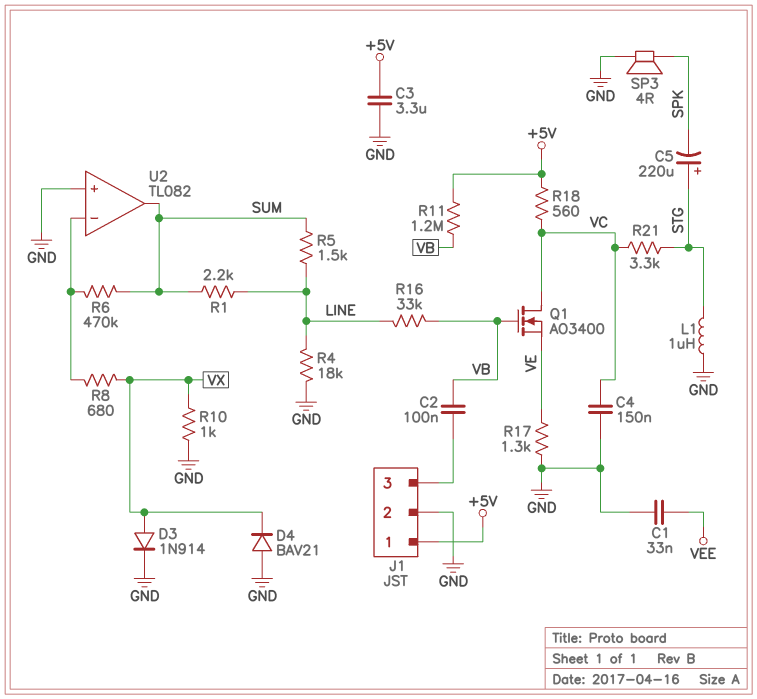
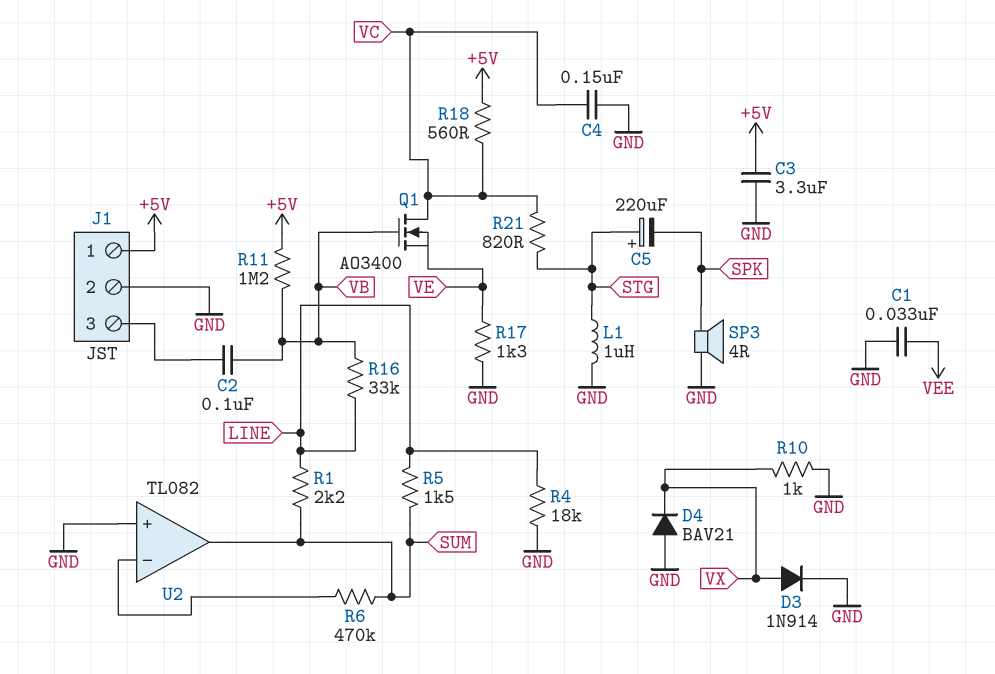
R8: 680 (U2/in-, VX) -> none
R21: 3.3k (STG, VC) -> 820 (STG, VC)

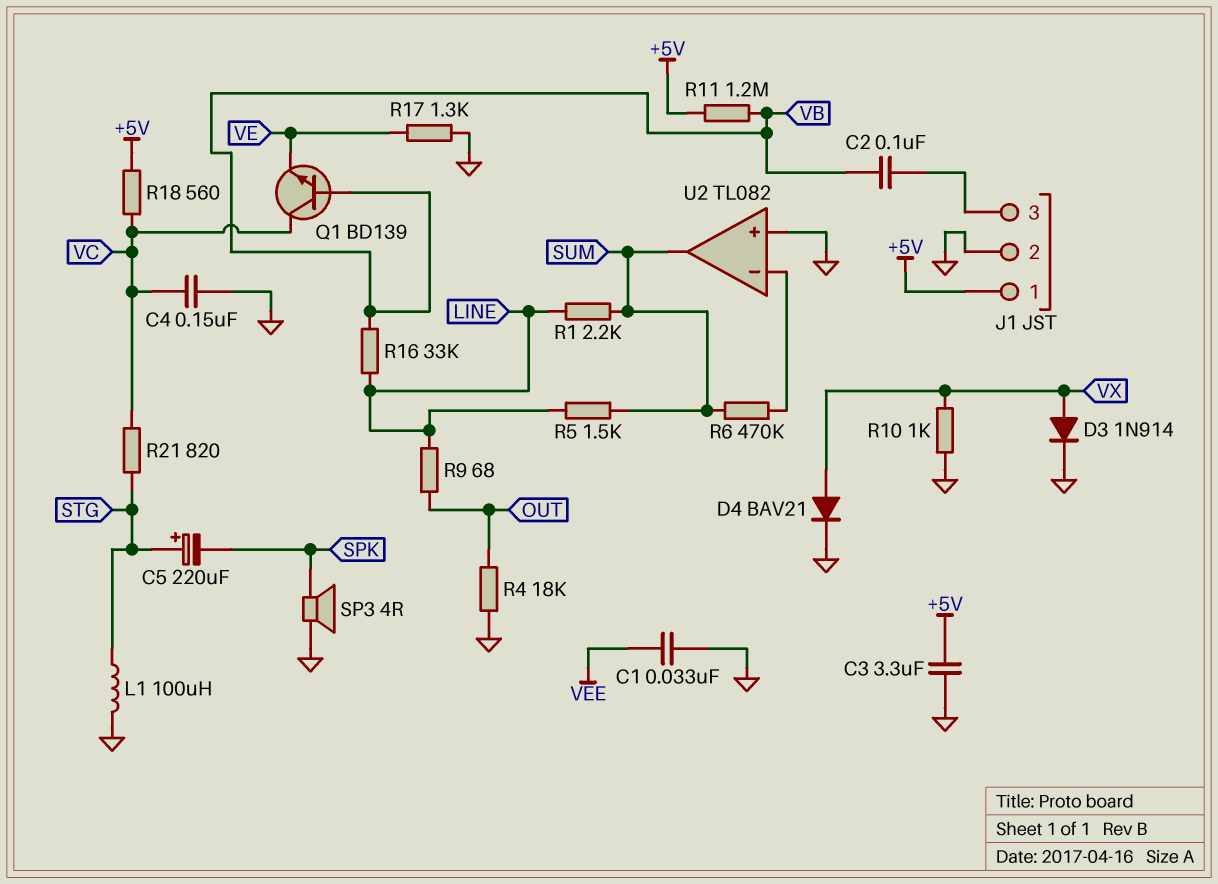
D4: diode BAV21 (A GND, K VX) -> diode BAV21 (A VX, K GND)
L1: 1uH (GND, STG) -> 100uH (GND, STG)
Q1: NMOS AO3400 (G VB, D VC, S VE) -> NPN BD139 (B VB, C VC, E VE)
R4: 18k (GND, LINE) -> 18k (GND, OUT)
R9: none -> 68 (LINE, OUT)

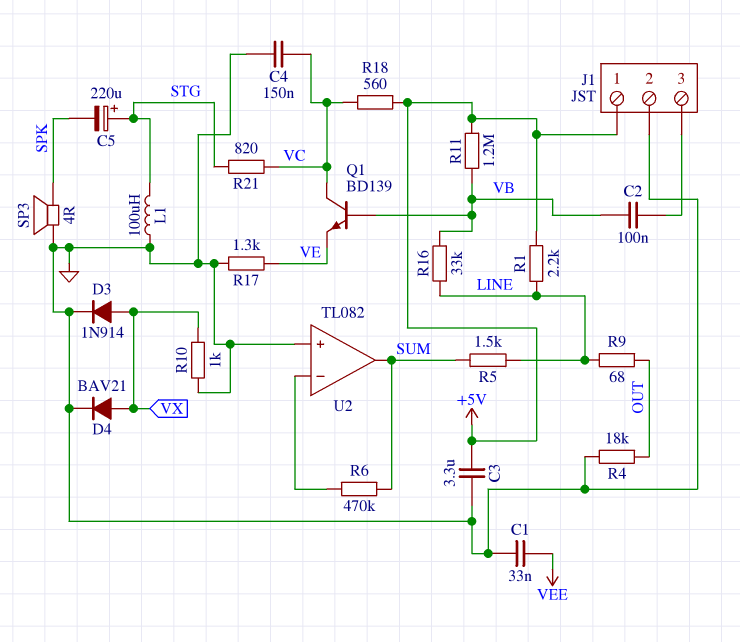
R1: 2.2k (LINE, SUM) -> 2.2k (+5V, LINE)

